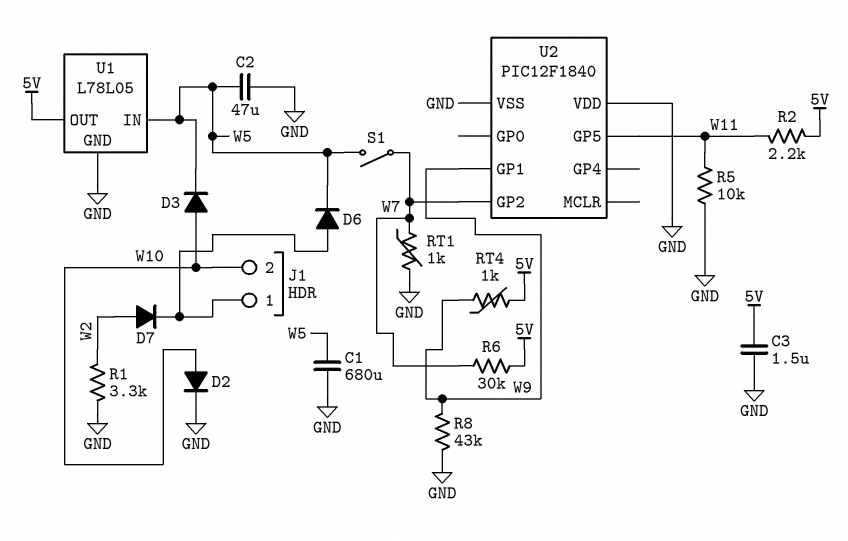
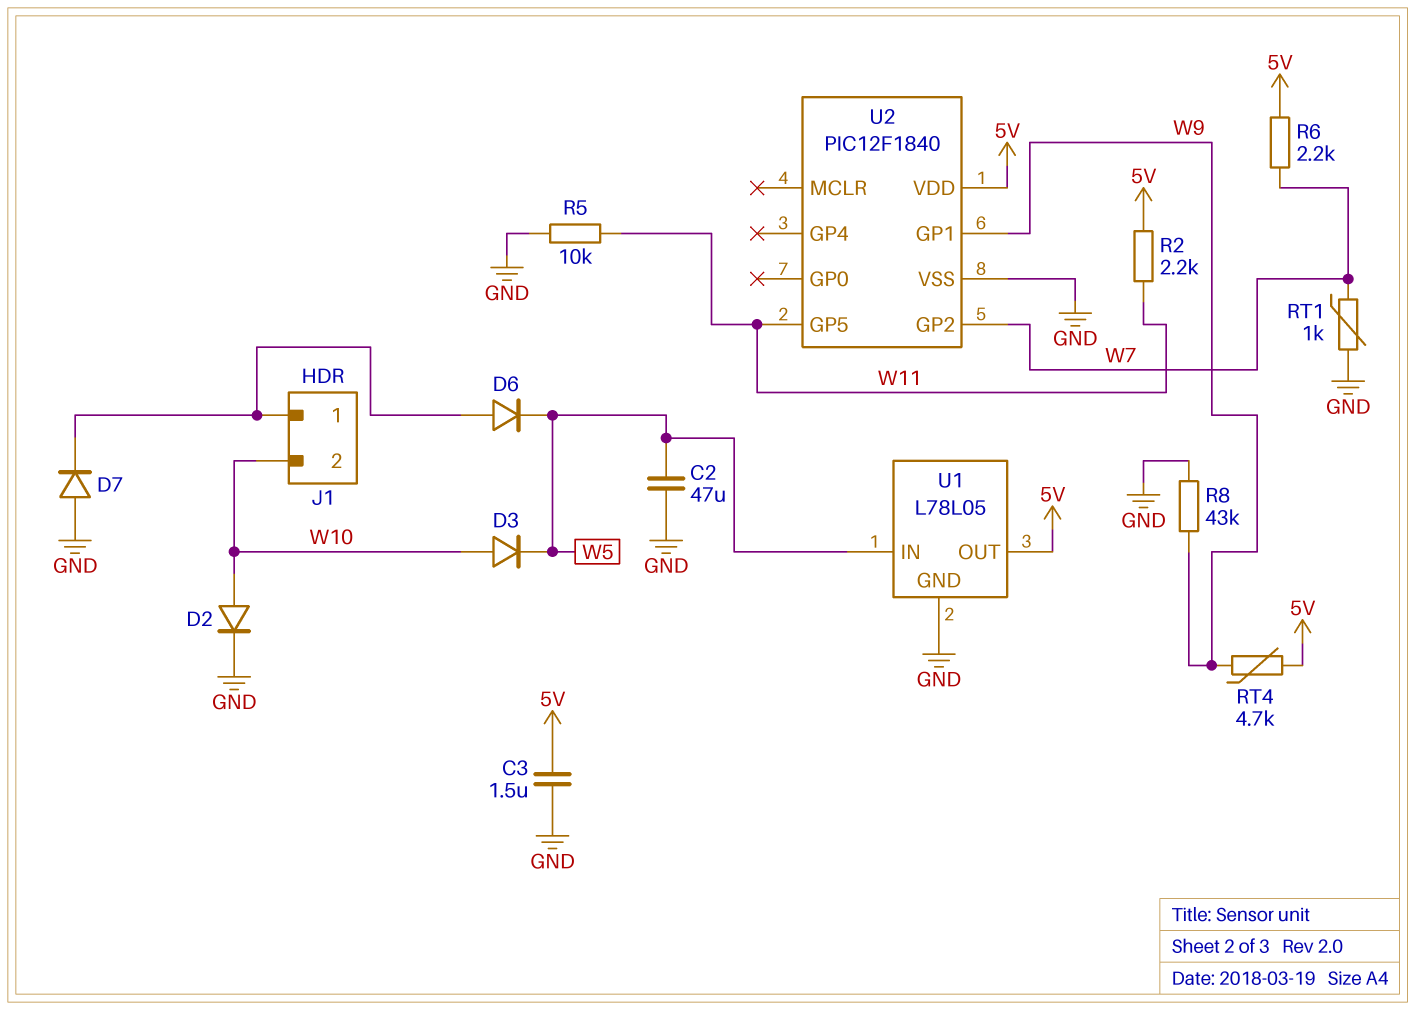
C1: 680uF (GND, W5) -> none
D7: diode (A W2, K J1/1) -> diode (A GND, K J1/1)
R1: 3.3k (GND, W2) -> none
R6: 30k (5V, W7) -> 2.2k (5V, W7)
RT4: 1k (5V, W9) -> 4.7k (5V, W9)
S1: switch (W5, W7) -> none
U2 pin VDD: GND -> 5V

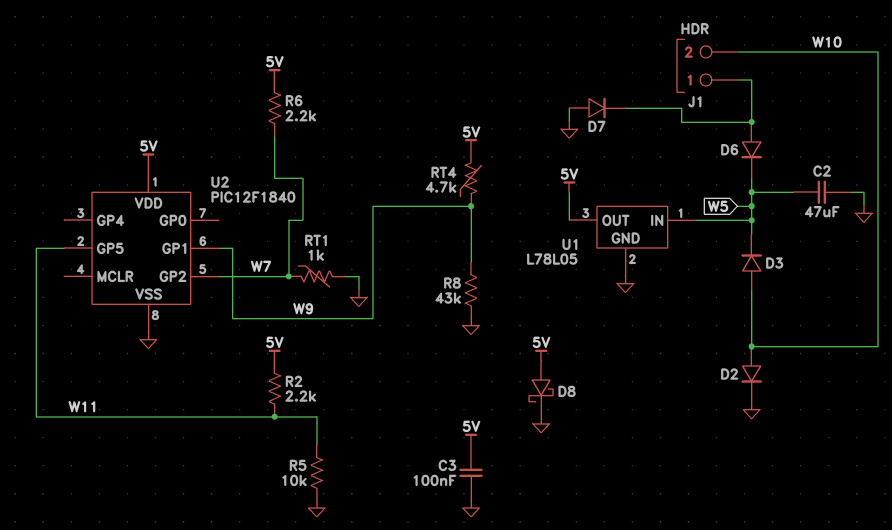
C3: 1.5uF (5V, GND) -> 100nF (5V, GND)
D8: none -> schottky (A 5V, K GND)

